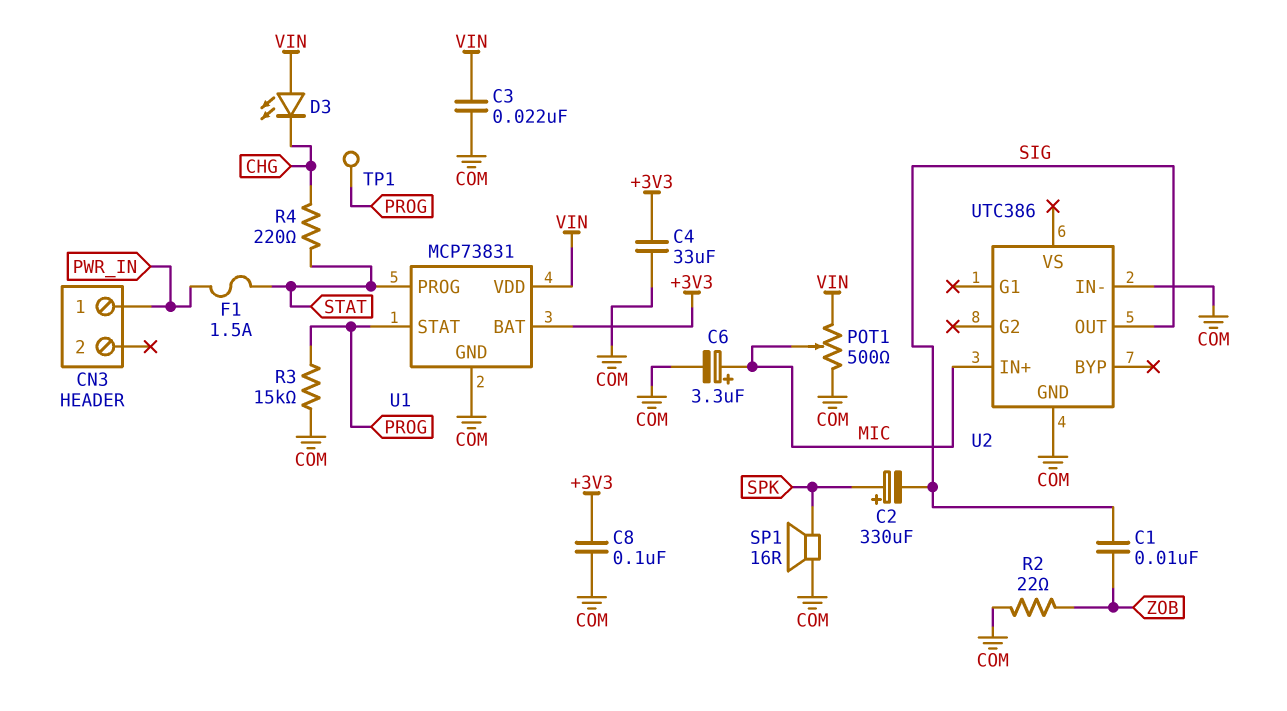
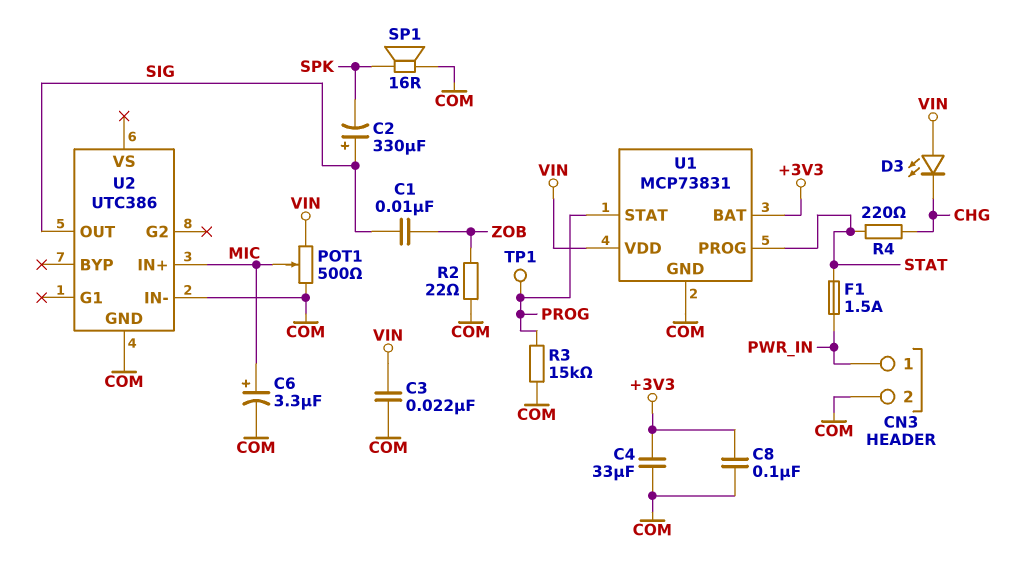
C2: 330uF (plus SPK, minus SIG) -> 330uF (plus SIG, minus SPK)
CN3 pin 2: none -> COM

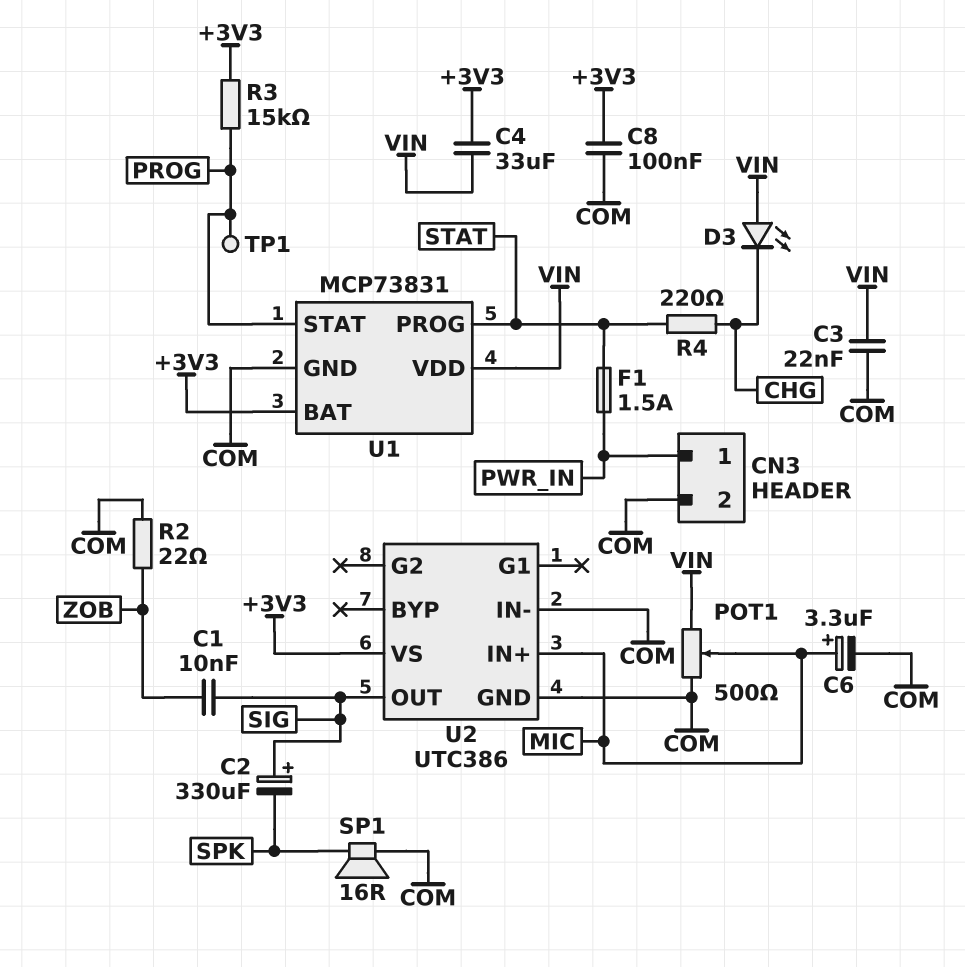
C4: 33uF (+3V3, COM) -> 33uF (+3V3, VIN)
R3: 15k (COM, PROG) -> 15k (+3V3, PROG)
U2 pin VS: none -> +3V3

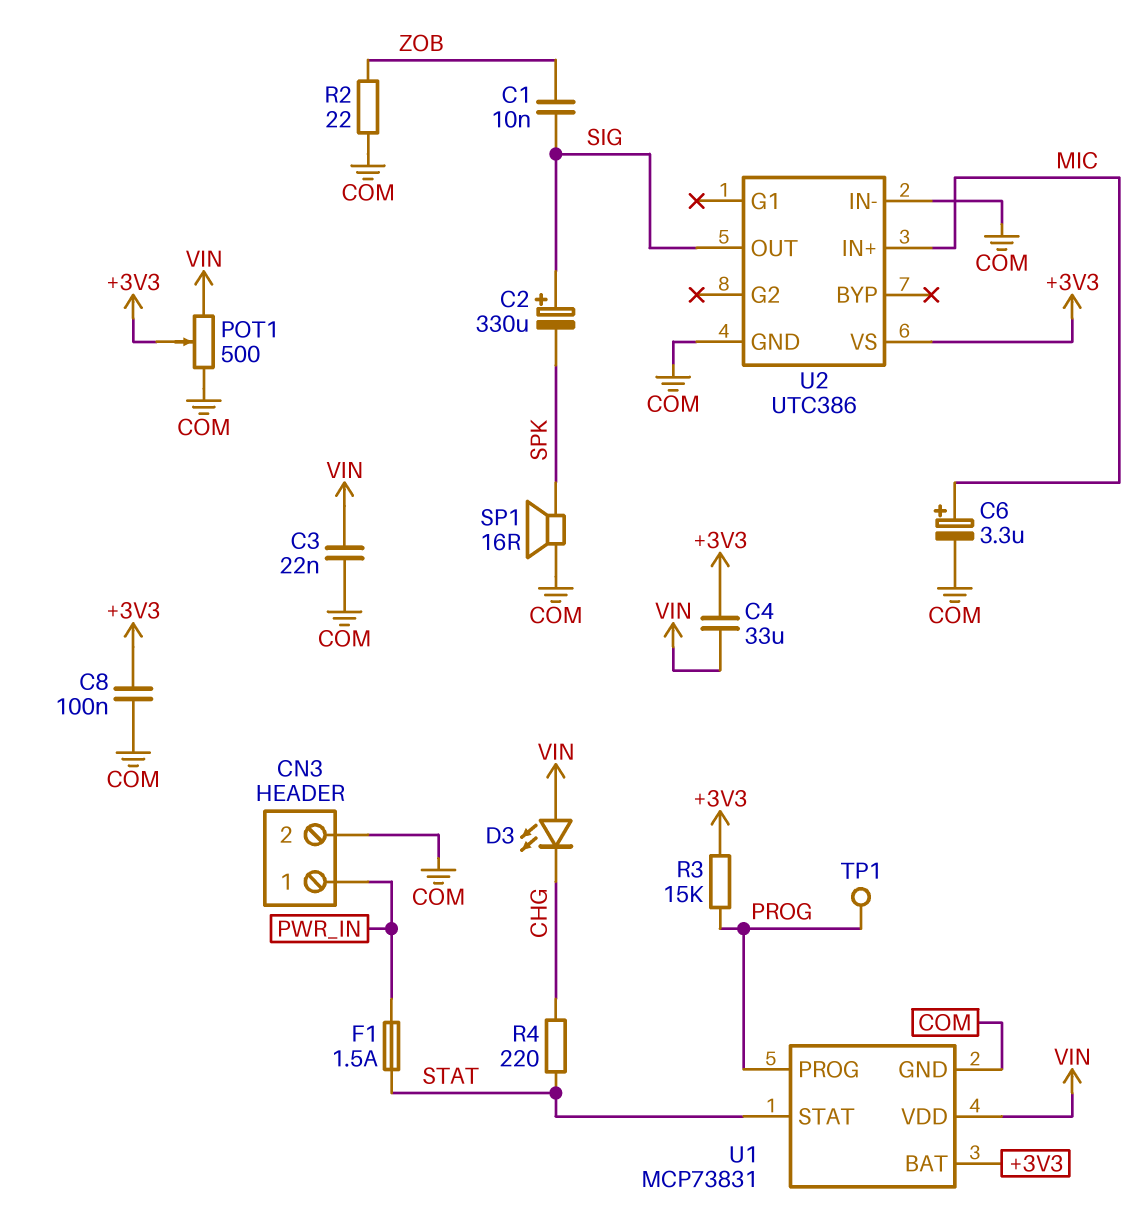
POT1: 500 (COM, VIN, wiper MIC) -> 500 (COM, VIN, wiper +3V3)
U1 pin PROG: STAT -> PROG
U1 pin STAT: PROG -> STAT

